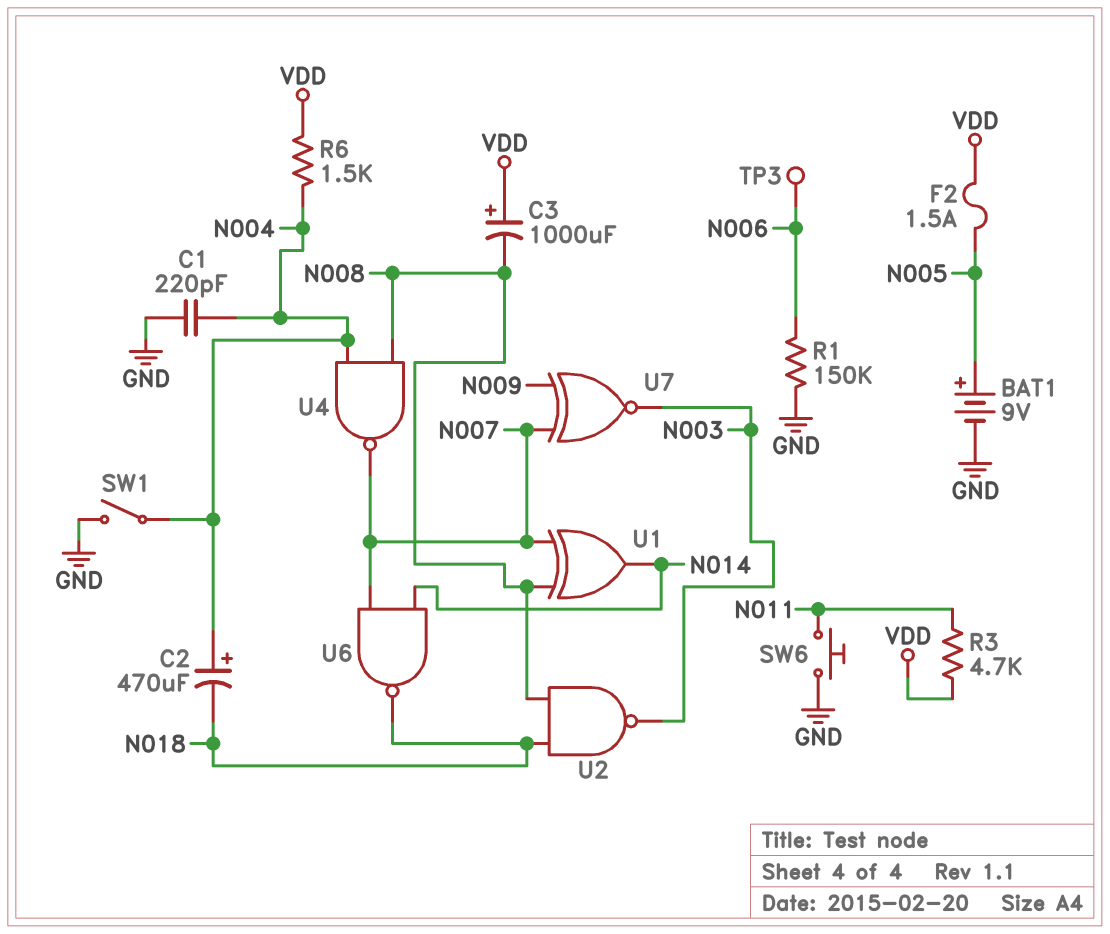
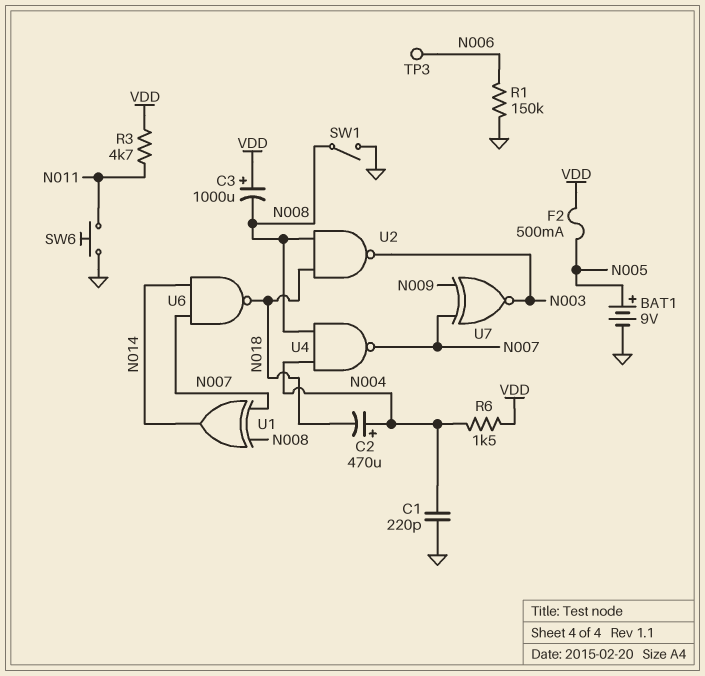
F2: 1.5A (N005, VDD) -> 500mA (N005, VDD)
SW1: switch (GND, N004) -> switch (GND, N008)

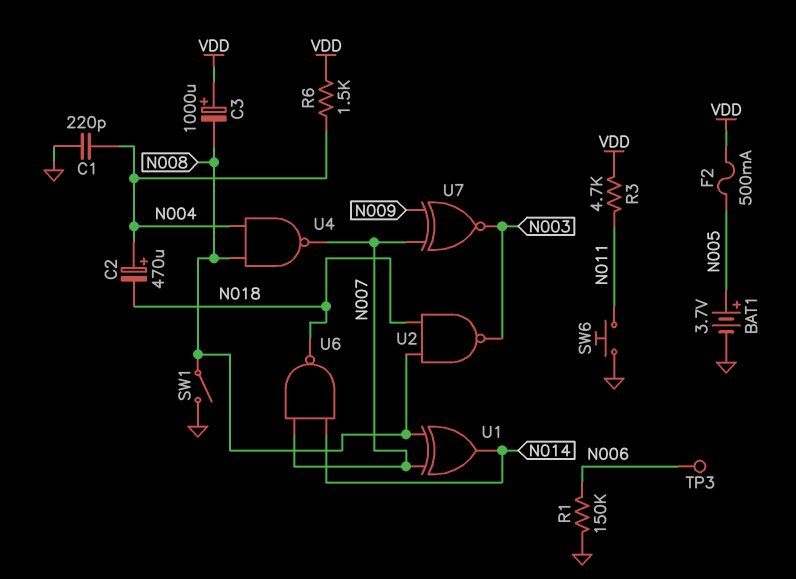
BAT1: 9V (plus N005, minus GND) -> 3.7V (plus N005, minus GND)

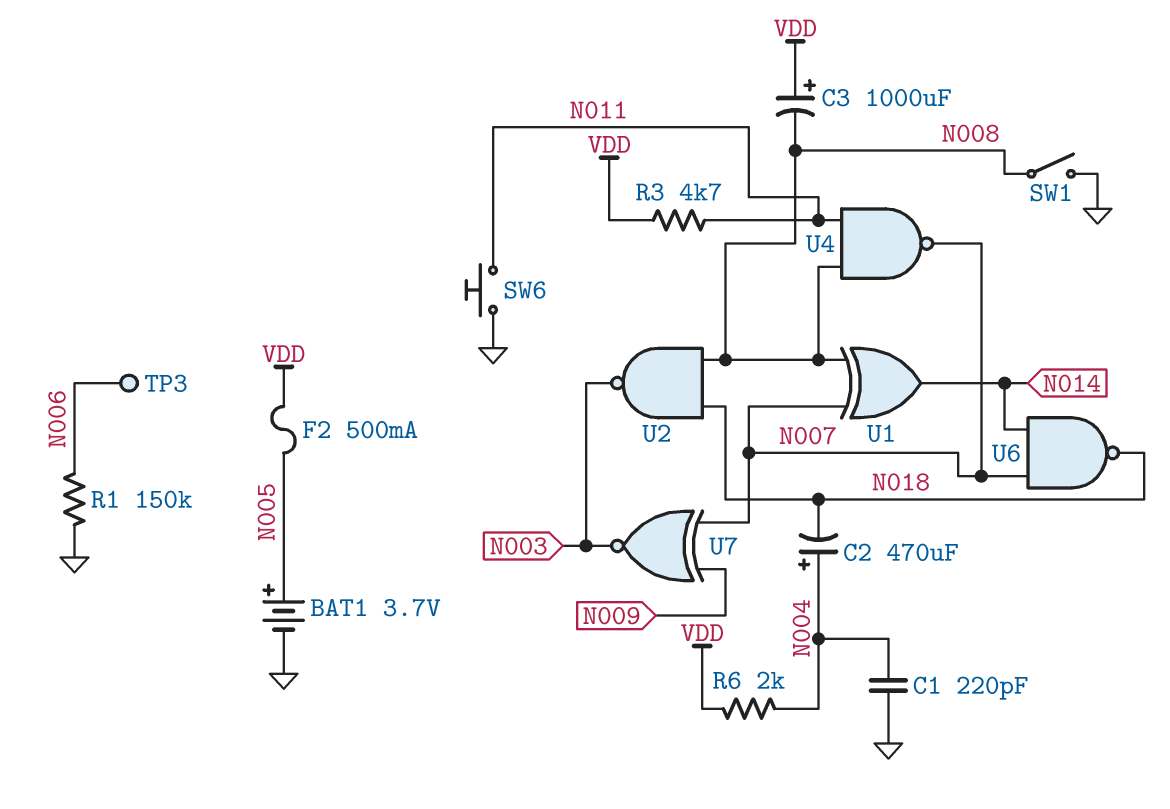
R6: 1.5k (N004, VDD) -> 2k (N004, VDD)
U4: NAND (in N004, in N008, out N007) -> NAND (in N008, in N011, out N007)

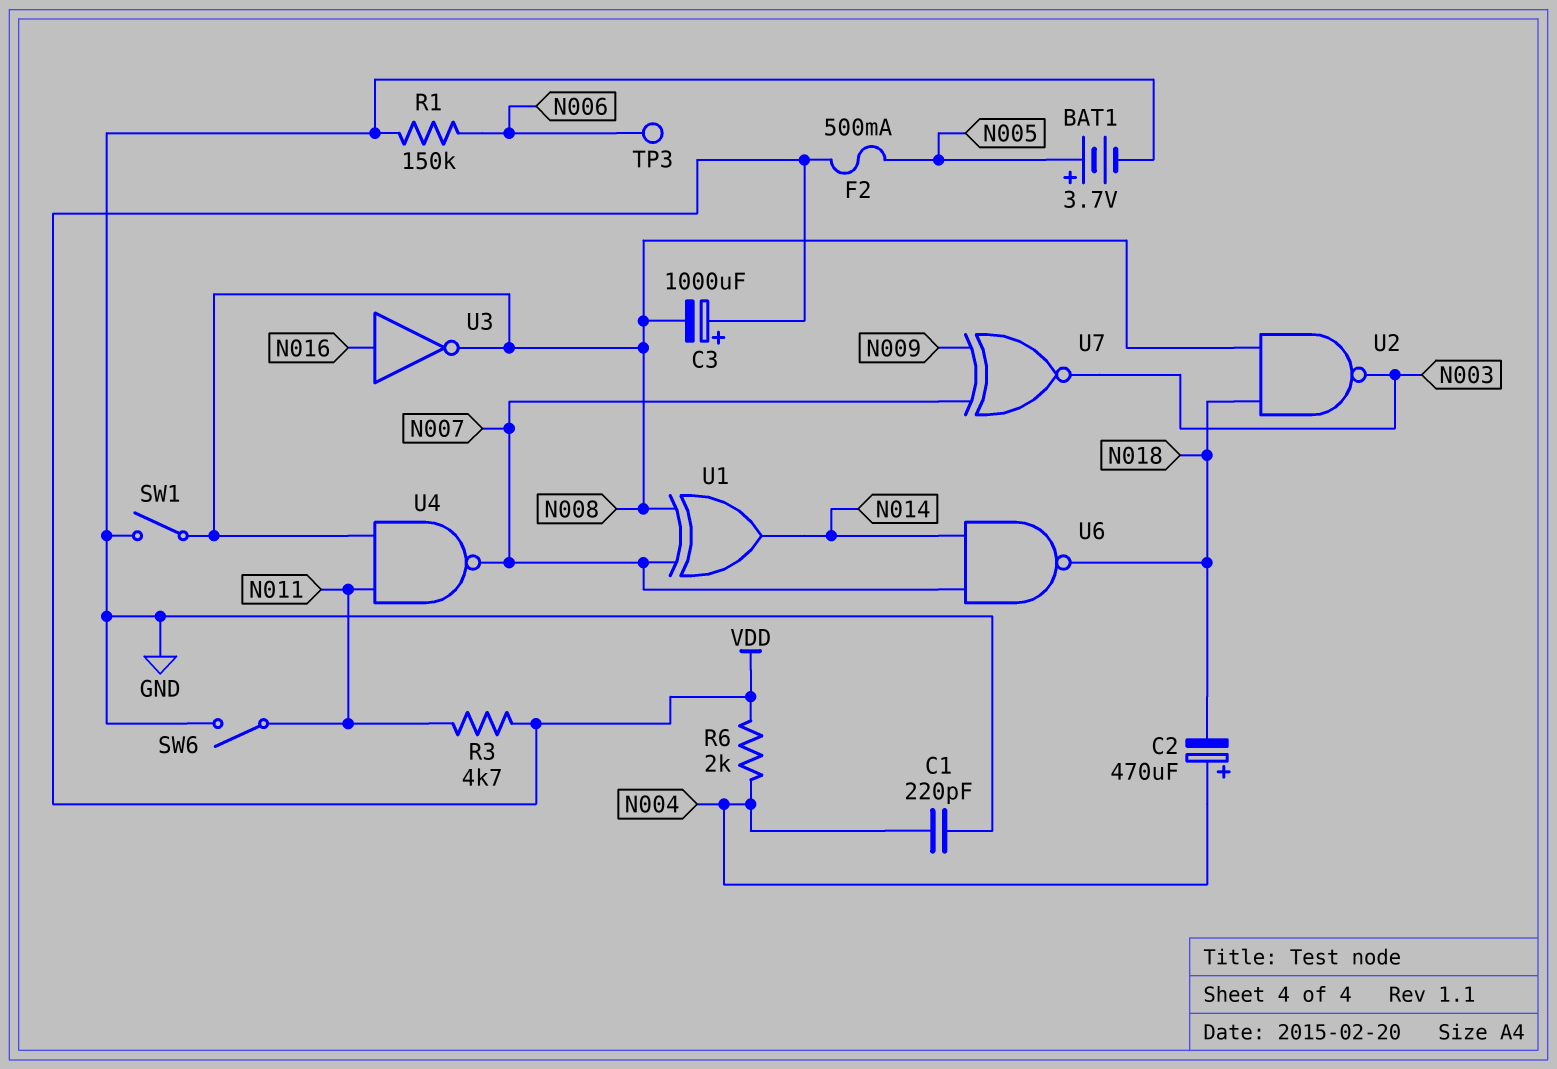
SW6: button (GND, N011) -> switch (GND, N011)
U3: none -> NOT (in N016, out N008)

